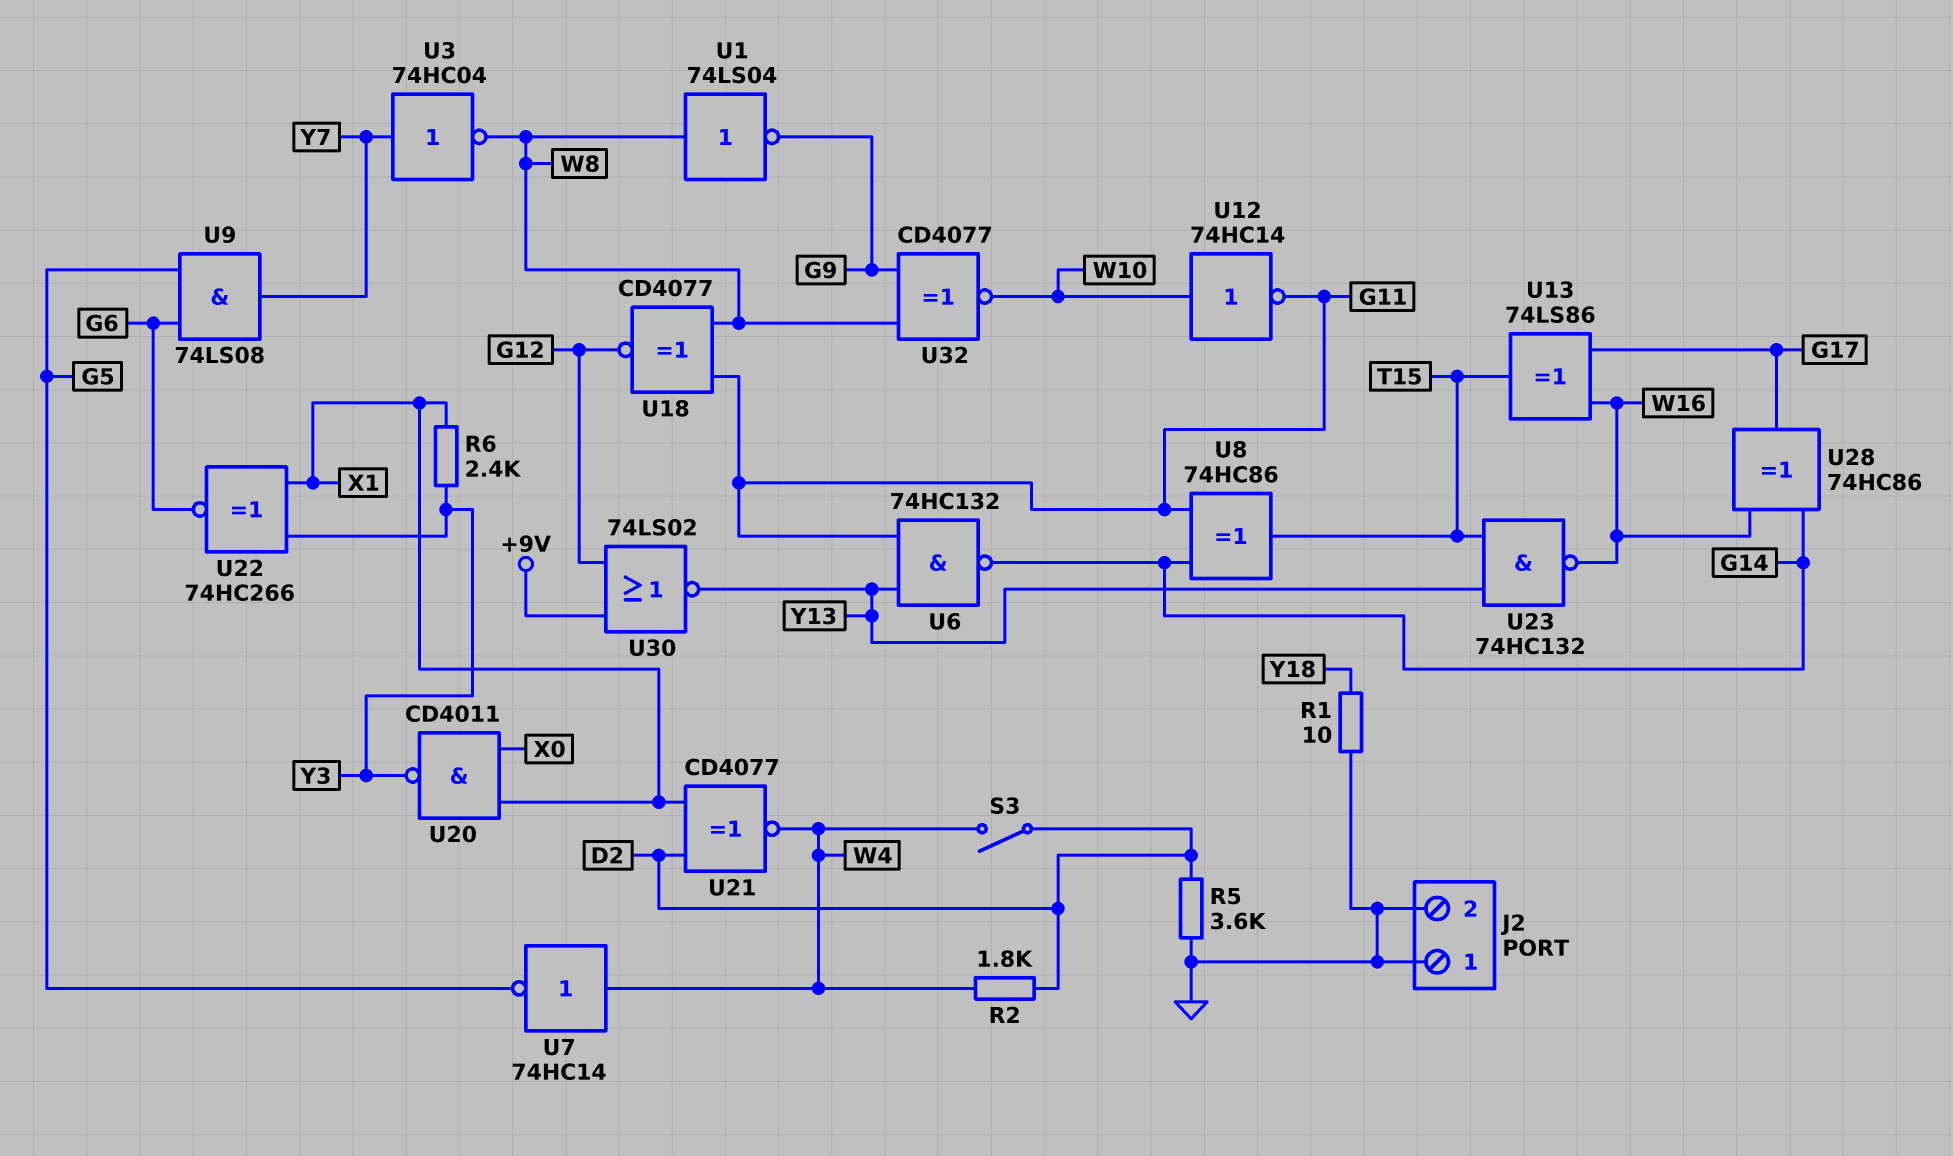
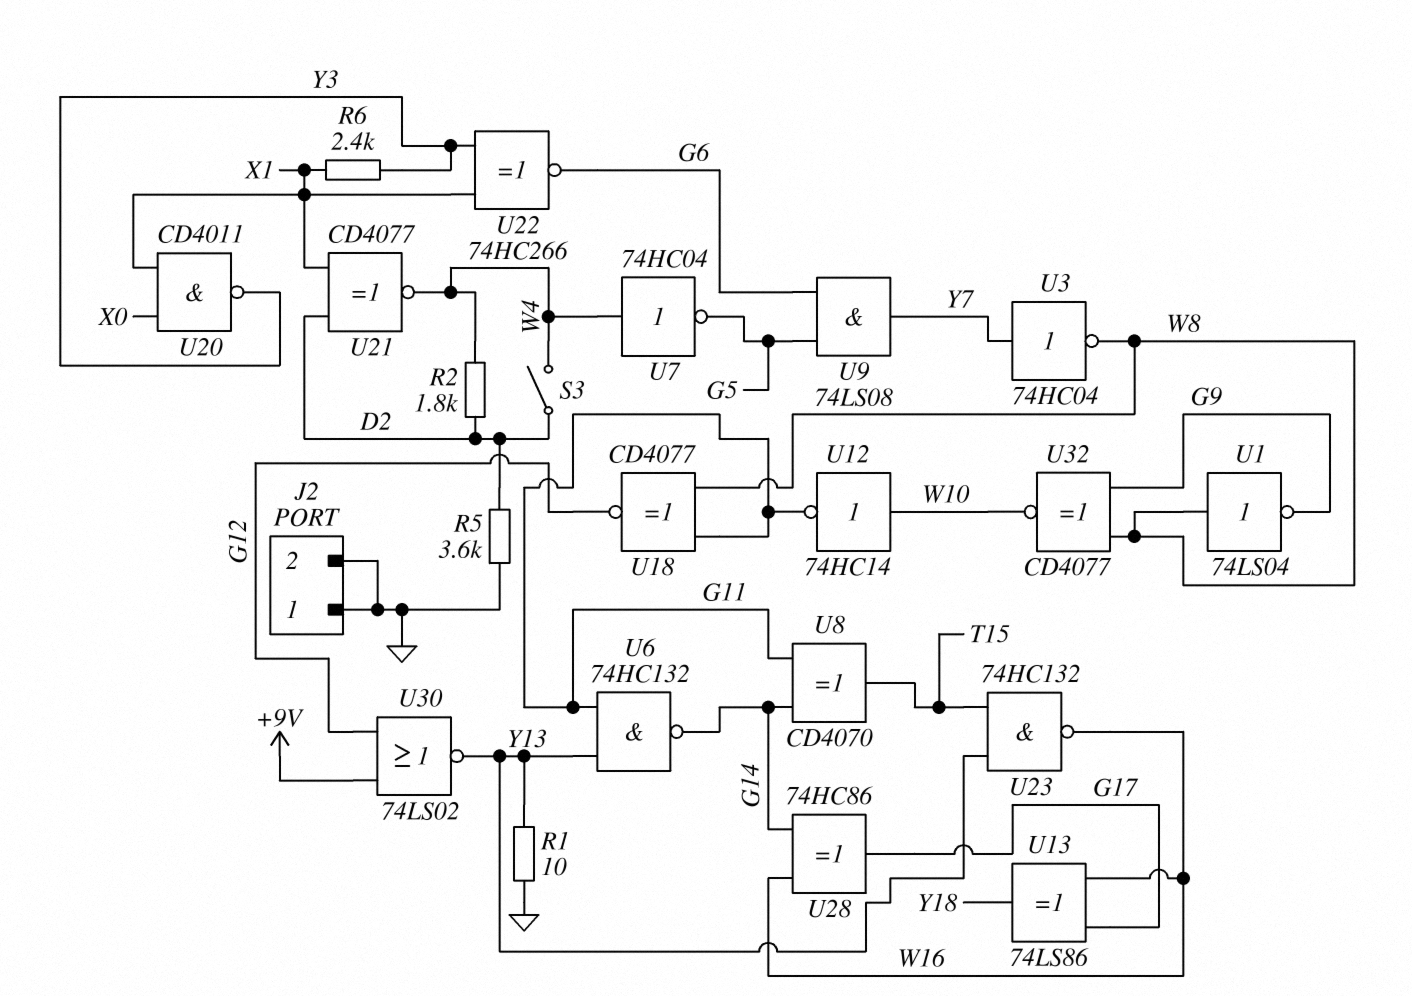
R1: 10 (GND, Y18) -> 10 (GND, Y13)
U7: NOT 74HC14 (in W4, out G5) -> NOT 74HC04 (in W4, out G5)
U8: XOR 74HC86 (in G11, in G14, out T15) -> XOR CD4070 (in G11, in G14, out T15)
U13: XOR 74LS86 (in G17, in W16, out T15) -> XOR 74LS86 (in G17, in W16, out Y18)

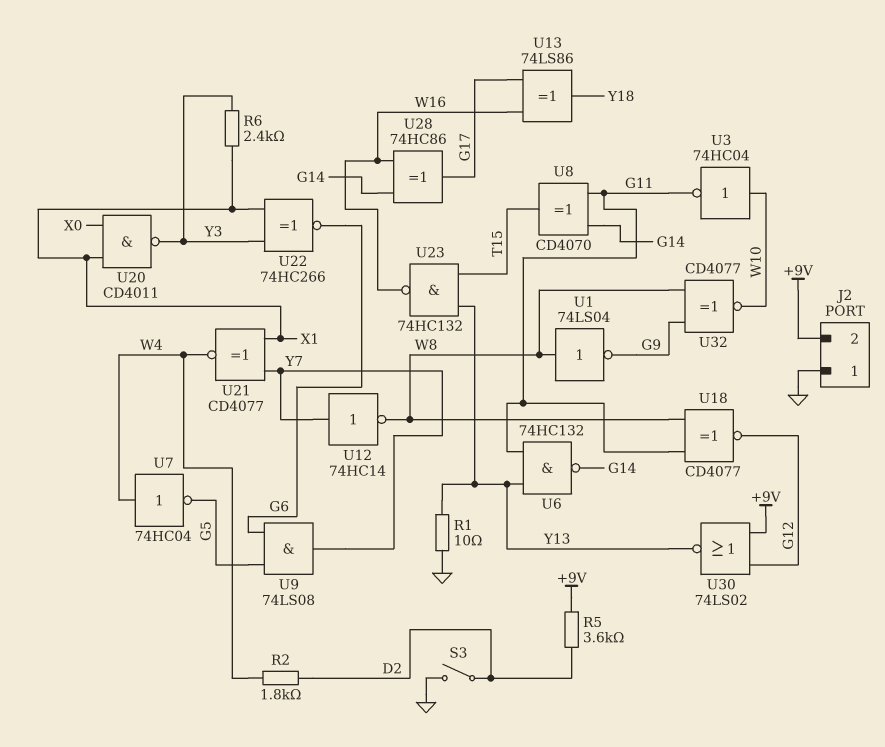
J2 pin 2: GND -> +9V
R5: 3.6k (D2, GND) -> 3.6k (+9V, D2)
S3: switch (D2, W4) -> switch (D2, GND)
U3: NOT 74HC04 (in Y7, out W8) -> NOT 74HC04 (in W10, out G11)
U12: NOT 74HC14 (in W10, out G11) -> NOT 74HC14 (in Y7, out W8)
U21: XNOR CD4077 (in D2, in X1, out W4) -> XNOR CD4077 (in X1, in Y7, out W4)

